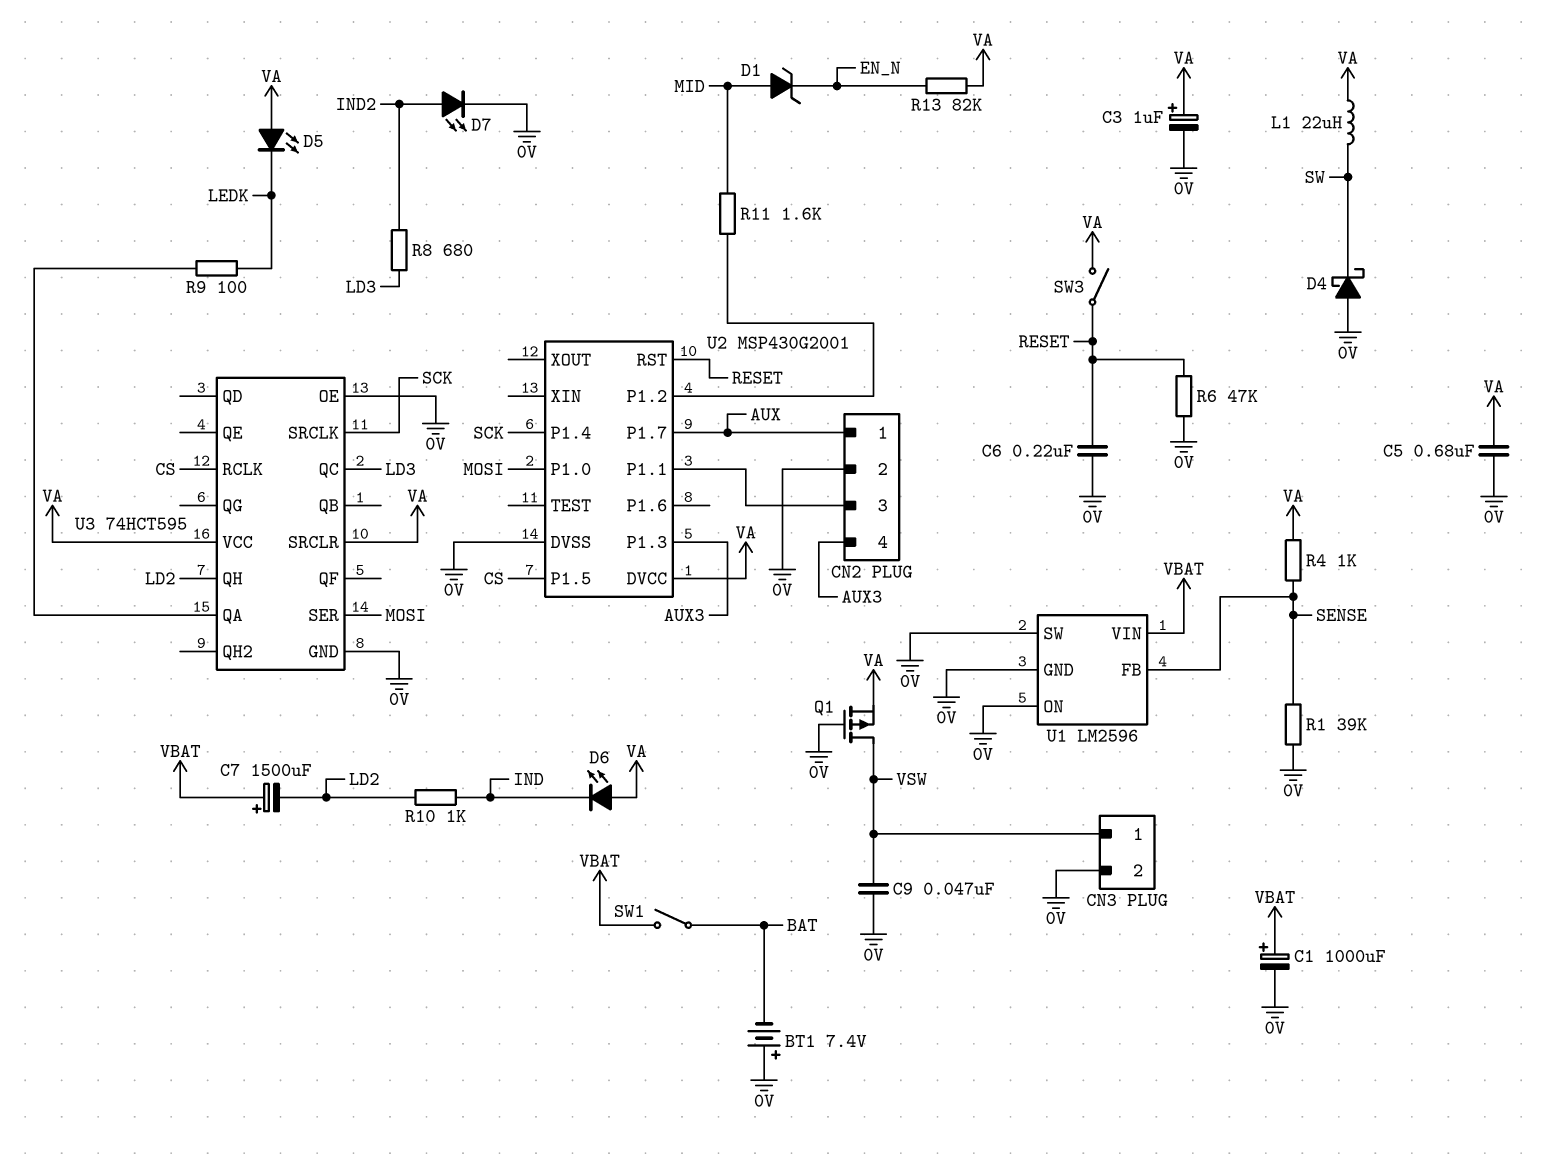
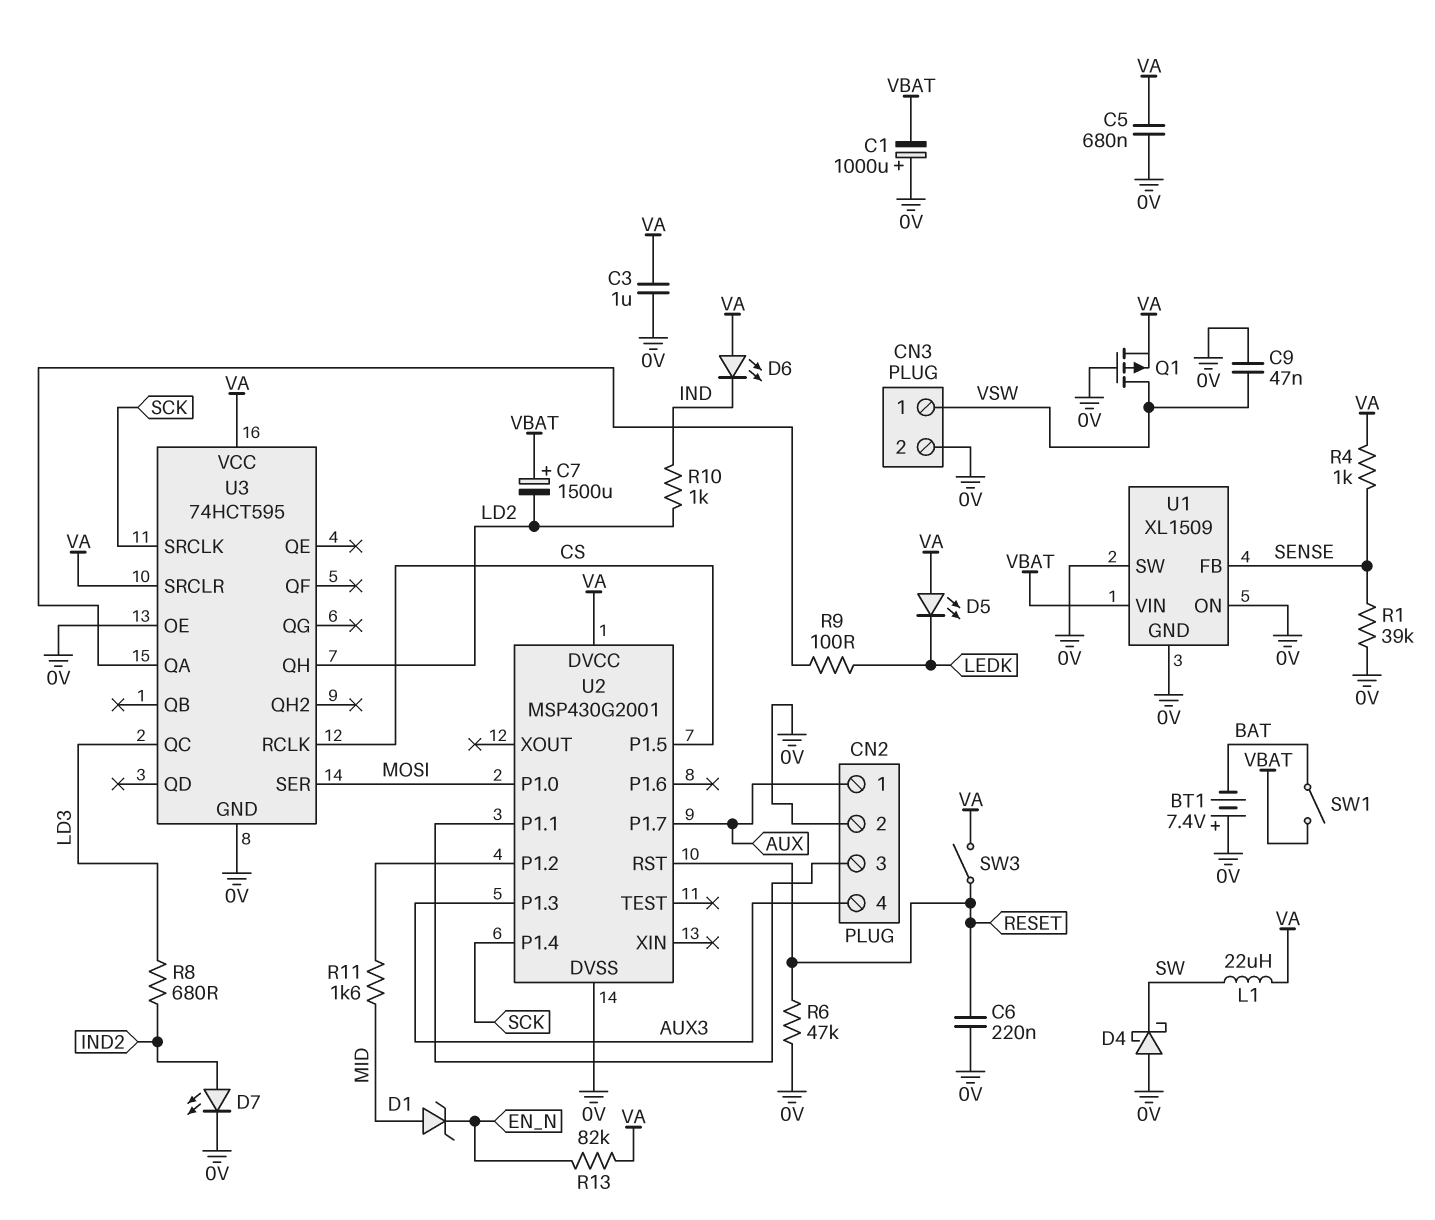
C1: 1000uF (plus VBAT, minus 0V) -> 1000uF (plus 0V, minus VBAT)
C3: 1uF (plus VA, minus 0V) -> 1uF (0V, VA)
U1: LM2596 -> XL1509

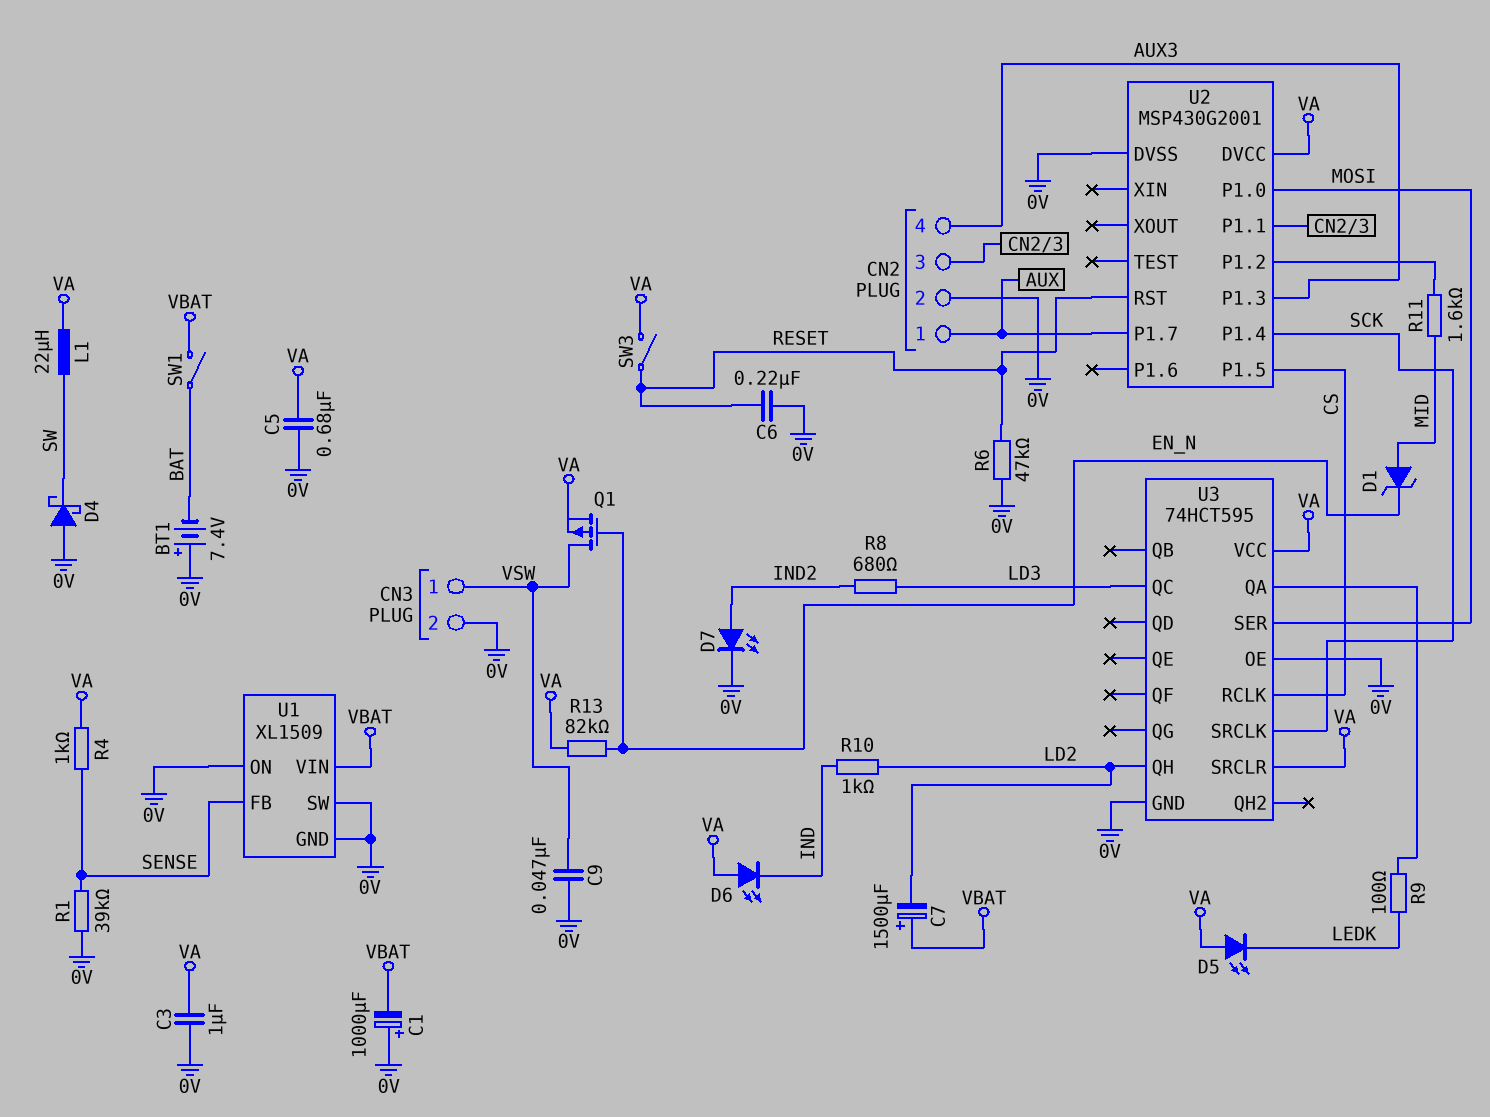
Q1: PMOS (G 0V, D VSW, S VA) -> PMOS (G EN_N, D VSW, S VA)

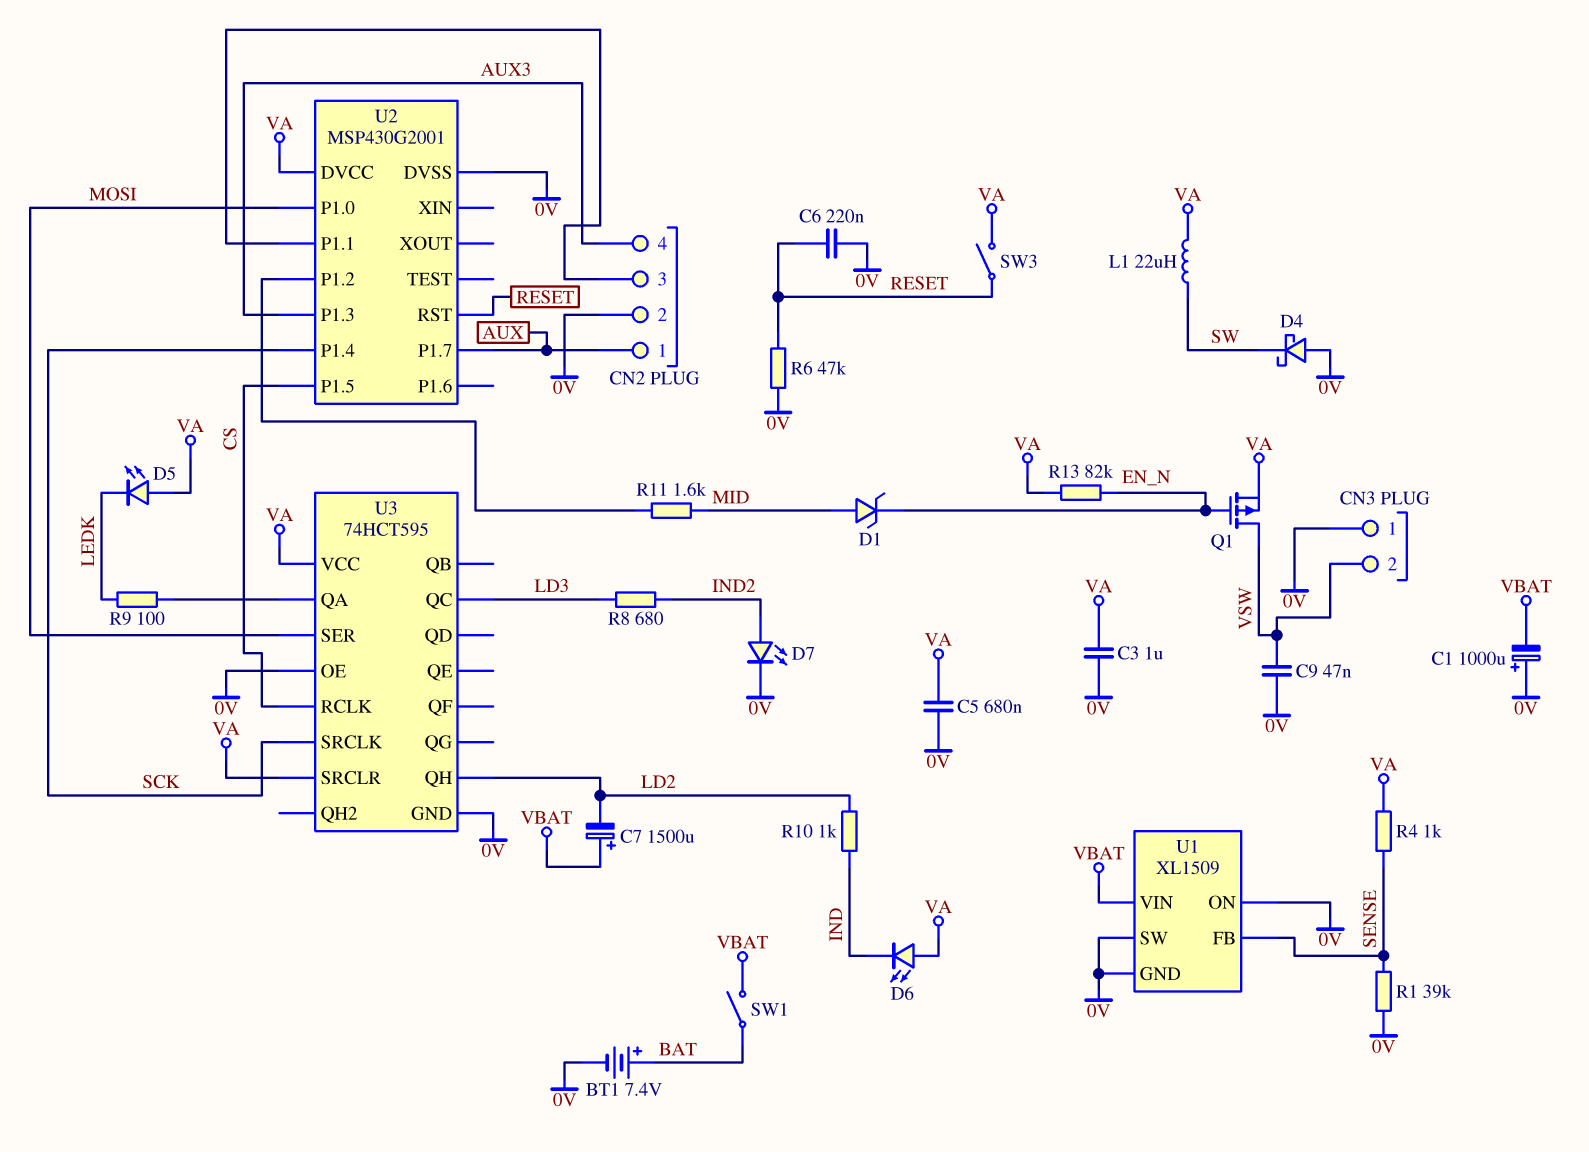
BT1: 7.4V (plus 0V, minus BAT) -> 7.4V (plus BAT, minus 0V)
CN3 pin 1: VSW -> 0V
CN3 pin 2: 0V -> VSW

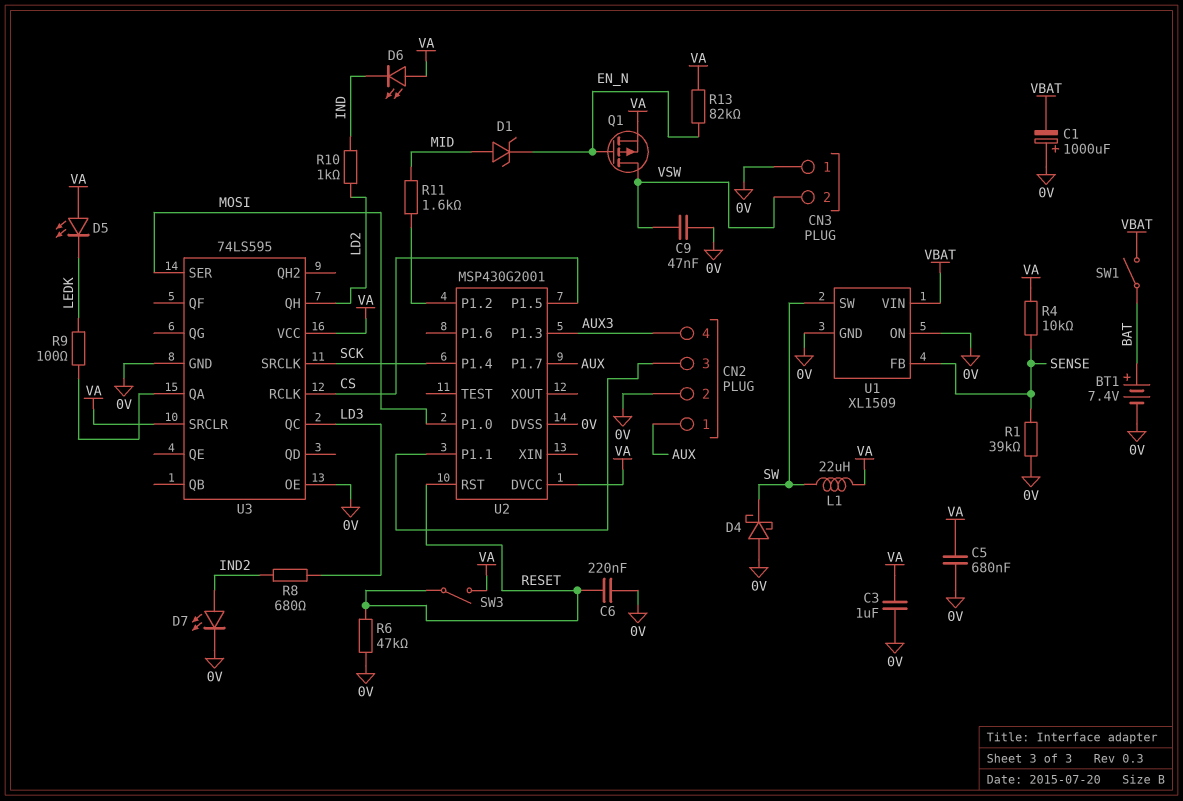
C7: 1500uF (plus VBAT, minus LD2) -> none
R4: 1k (SENSE, VA) -> 10k (SENSE, VA)
U1 pin SW: 0V -> SW
U3: 74HCT595 -> 74LS595

